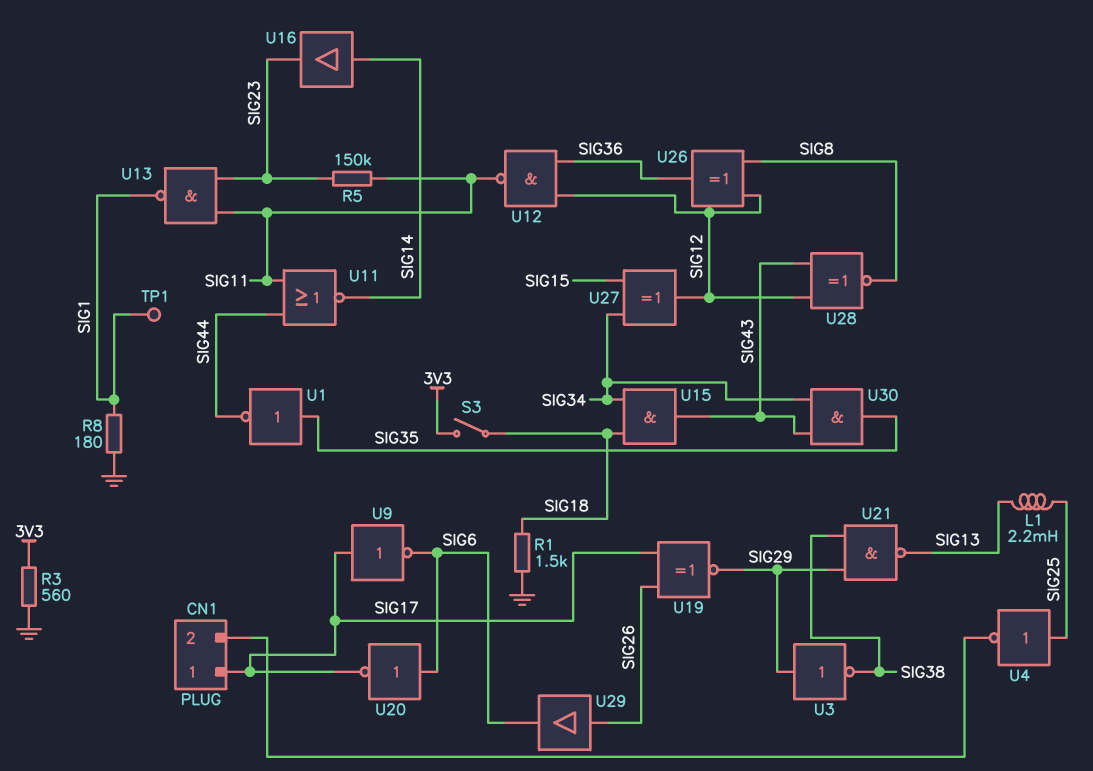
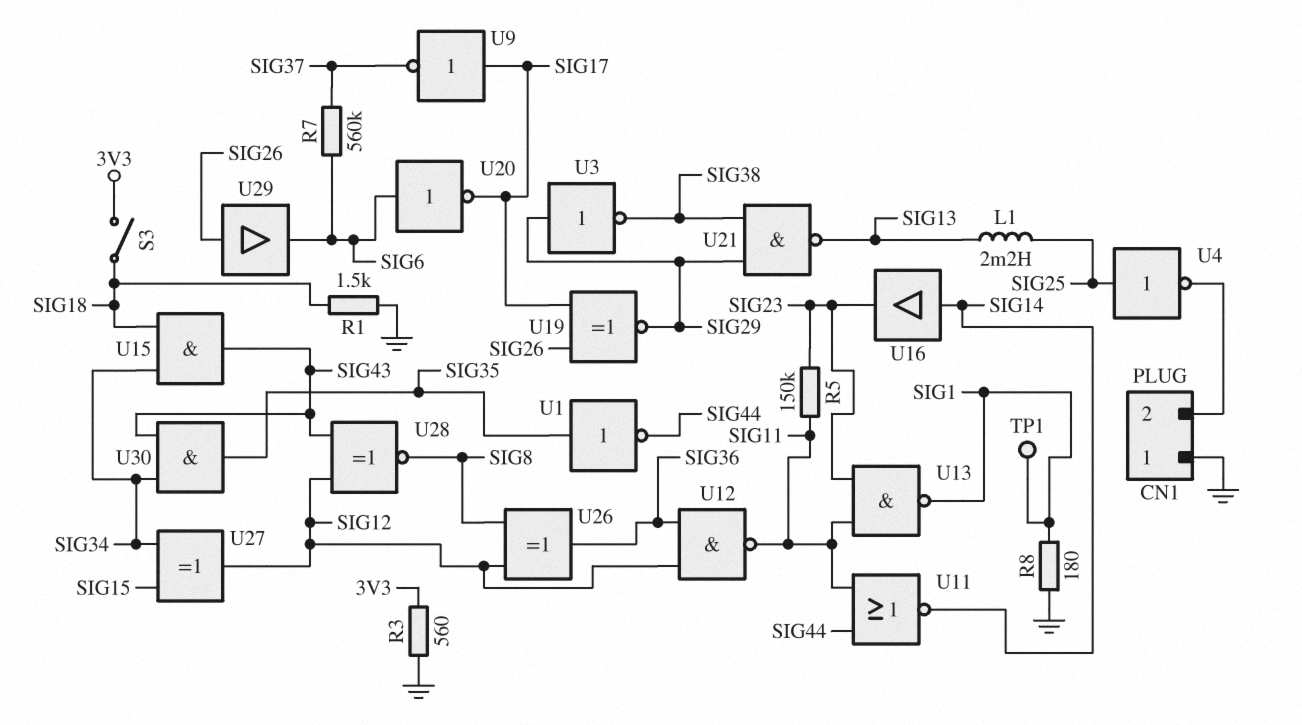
CN1 pin 1: SIG17 -> GND
R7: none -> 560k (SIG6, SIG37)
U9: NOT (in SIG17, out SIG6) -> NOT (in SIG17, out SIG37)

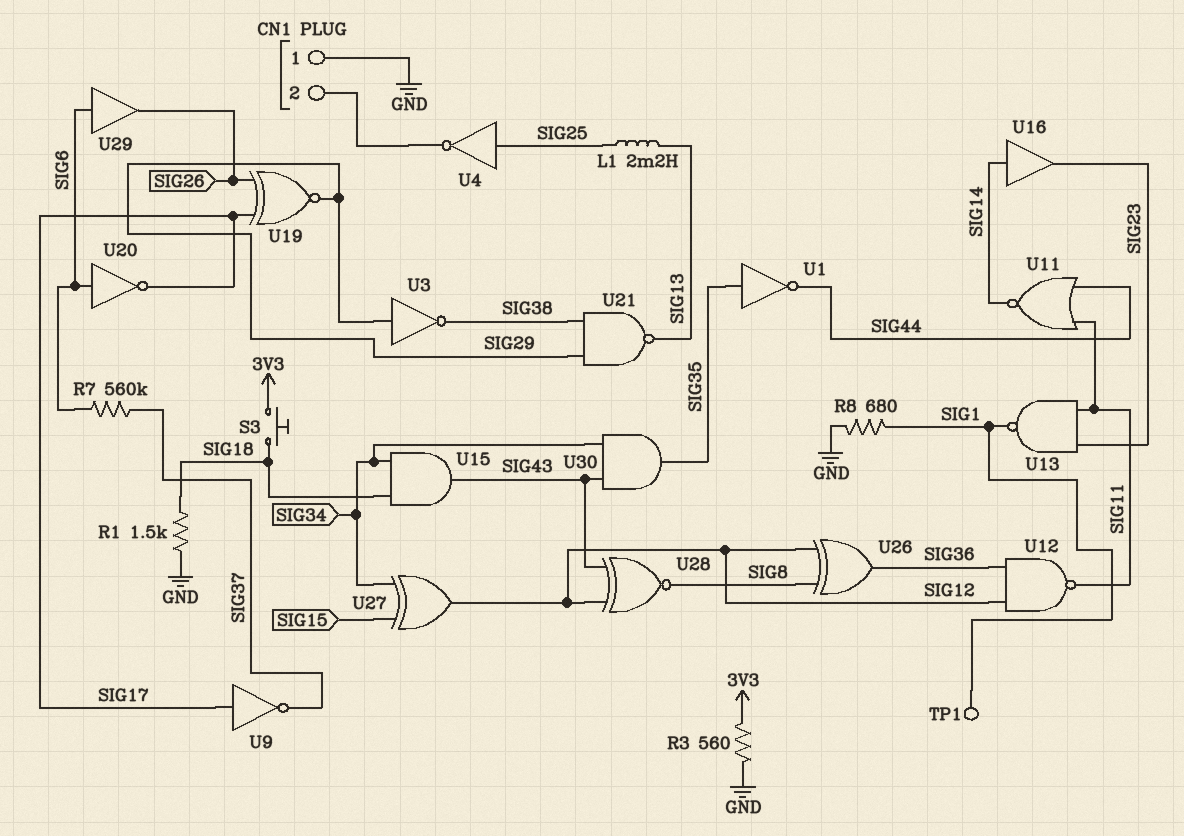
R5: 150k (SIG11, SIG23) -> none
R8: 180 (GND, SIG1) -> 680 (GND, SIG1)
S3: switch (3V3, SIG18) -> button (3V3, SIG18)
U29: buffer (in SIG26, out SIG6) -> buffer (in SIG6, out SIG26)

